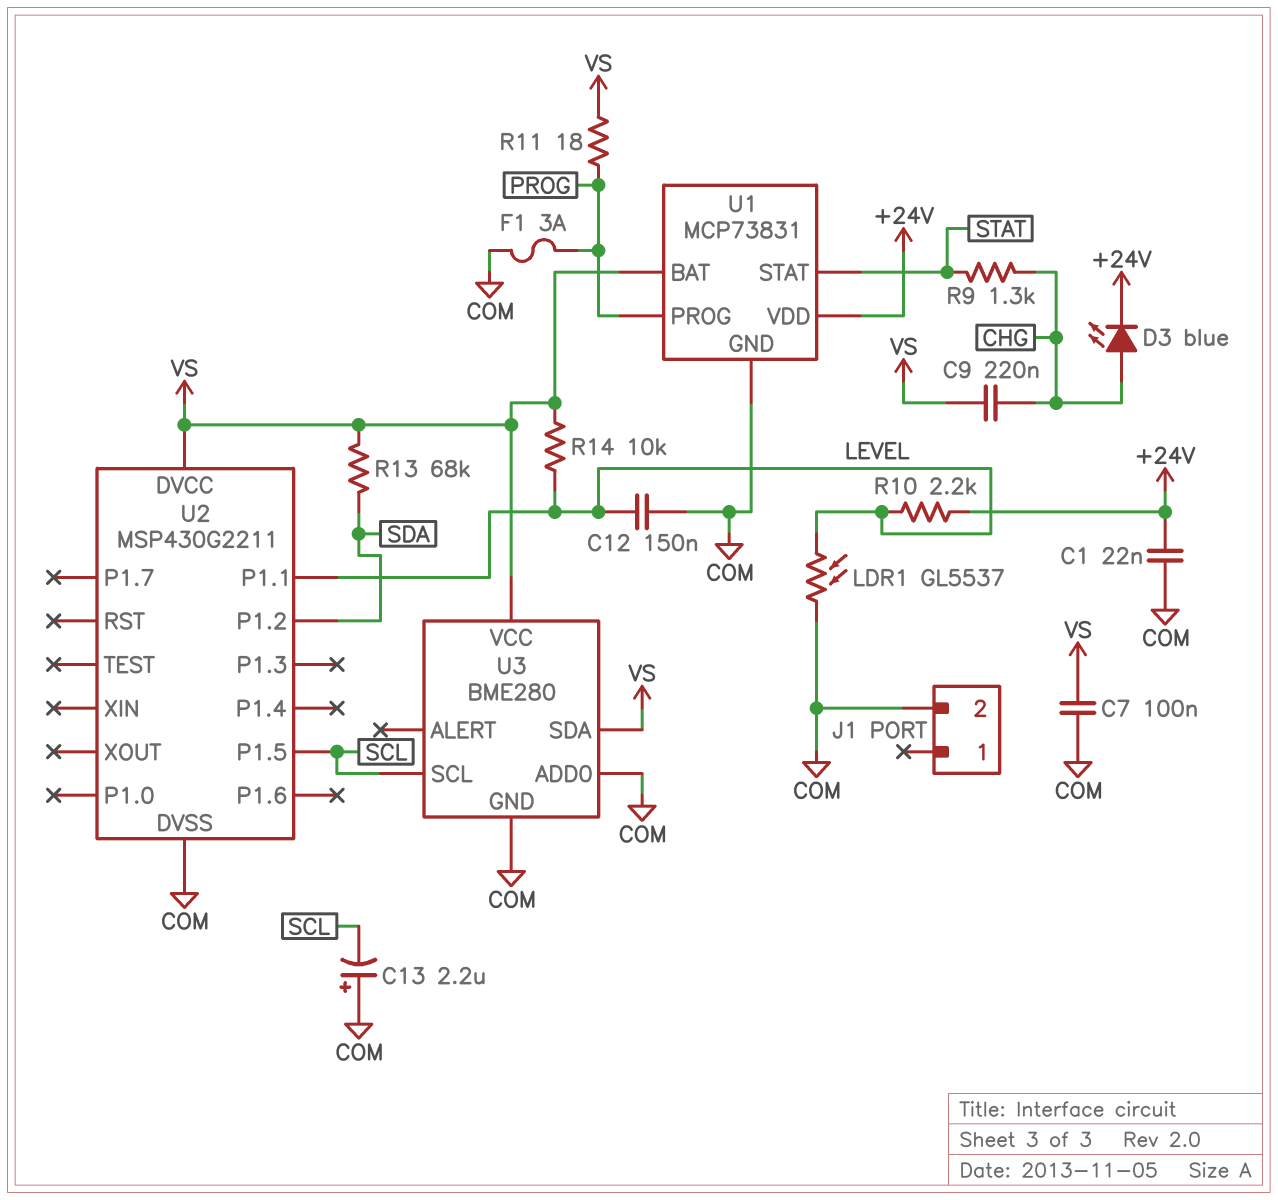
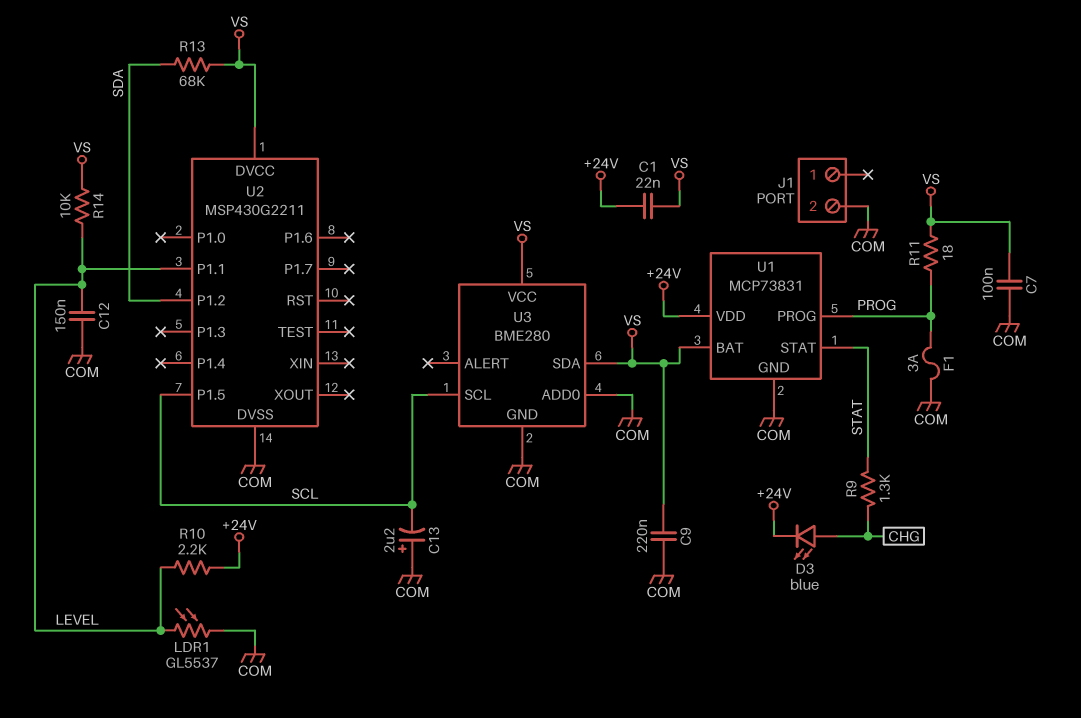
C1: 22nF (+24V, COM) -> 22nF (+24V, VS)
C9: 220nF (CHG, VS) -> 220nF (COM, VS)

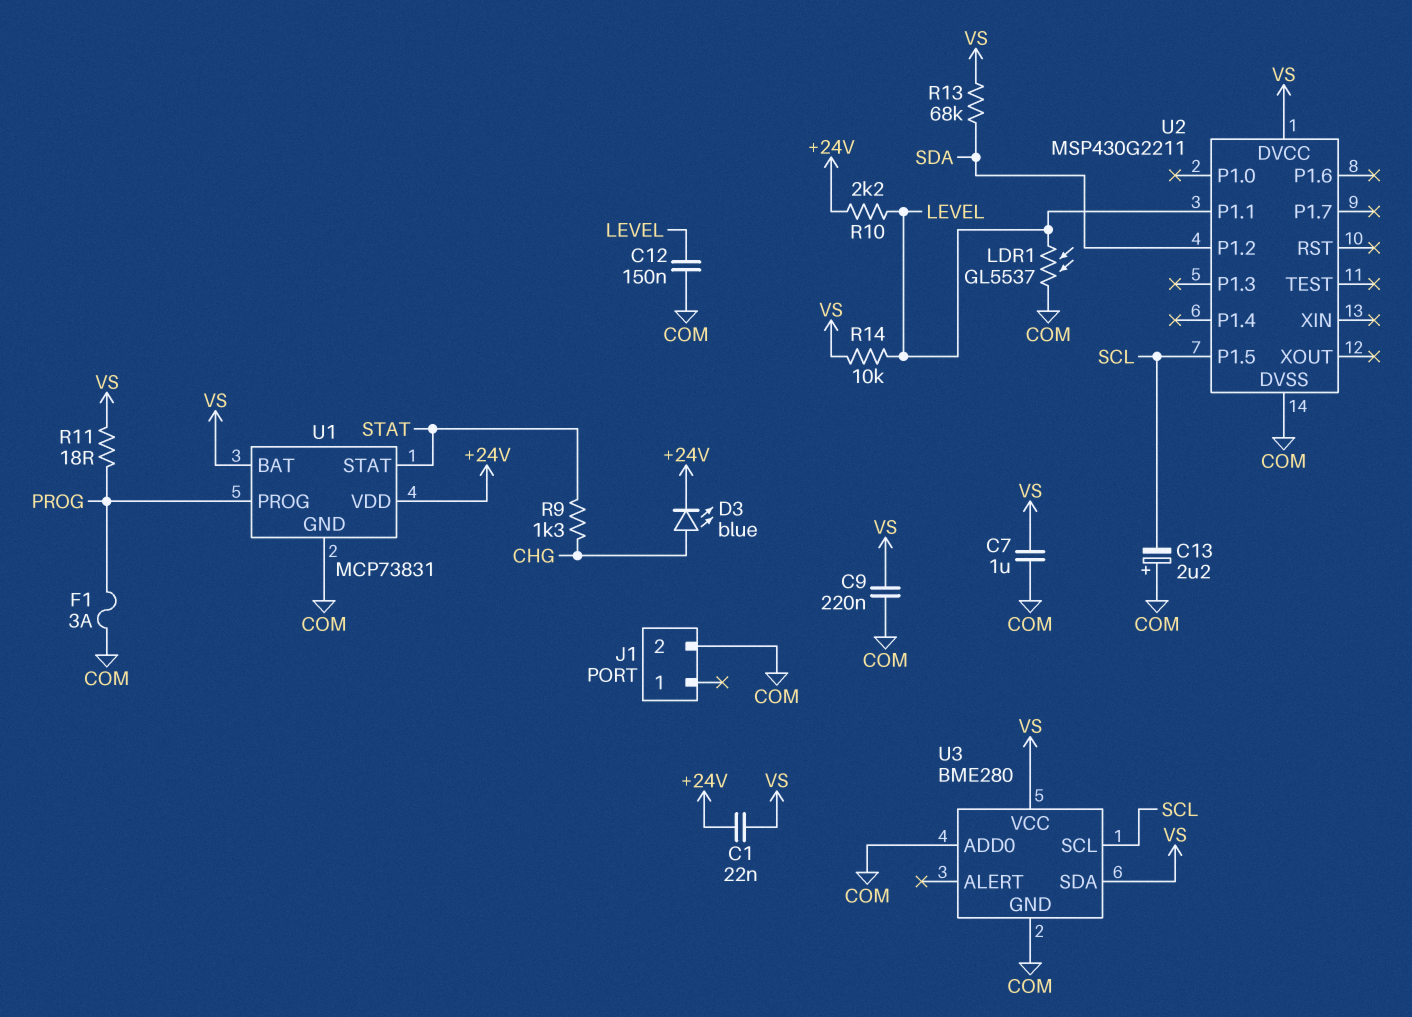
C7: 100nF (COM, VS) -> 1uF (COM, VS)

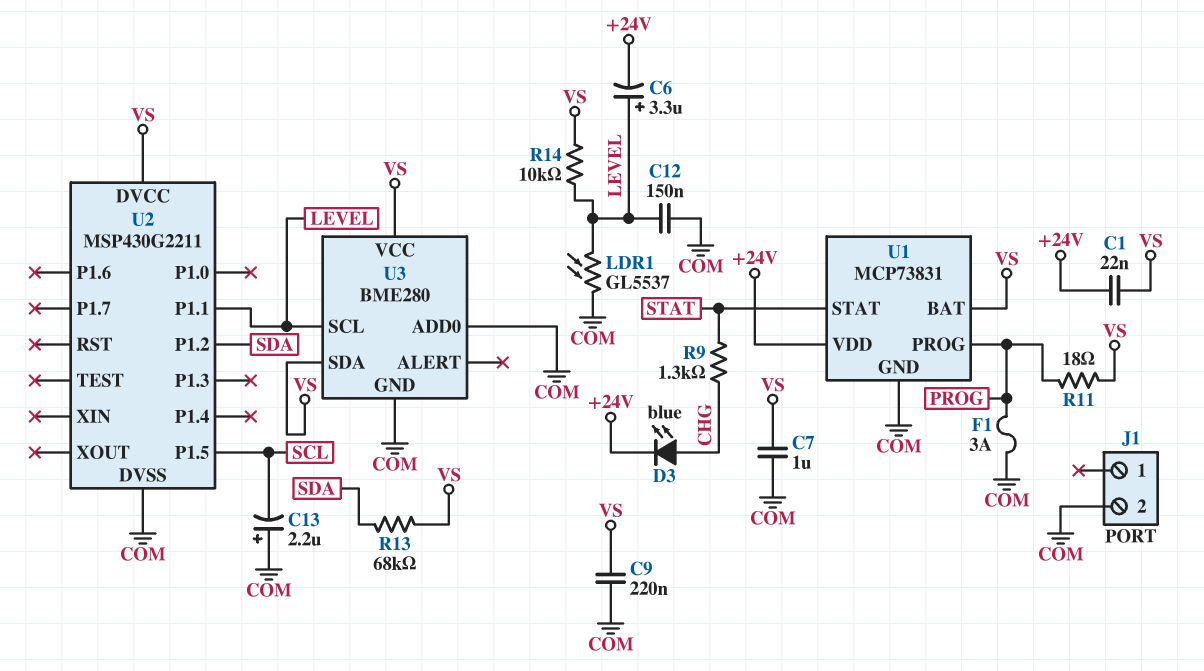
C6: none -> 3.3uF (plus LEVEL, minus +24V)
R10: 2.2k (+24V, LEVEL) -> none
U3 pin SCL: SCL -> LEVEL

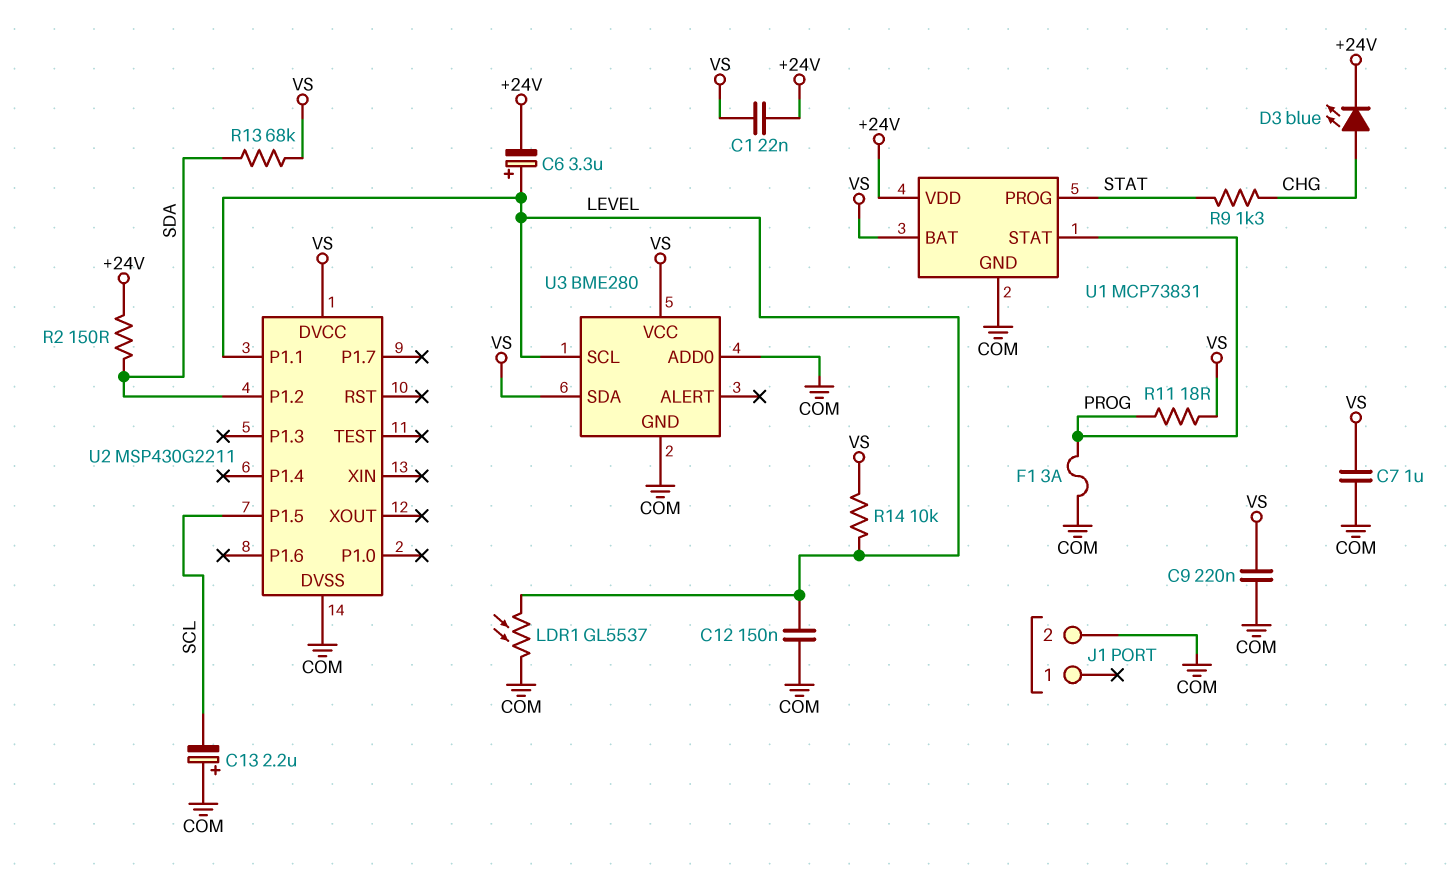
R2: none -> 150 (+24V, SDA)
U1 pin PROG: PROG -> STAT
U1 pin STAT: STAT -> PROG

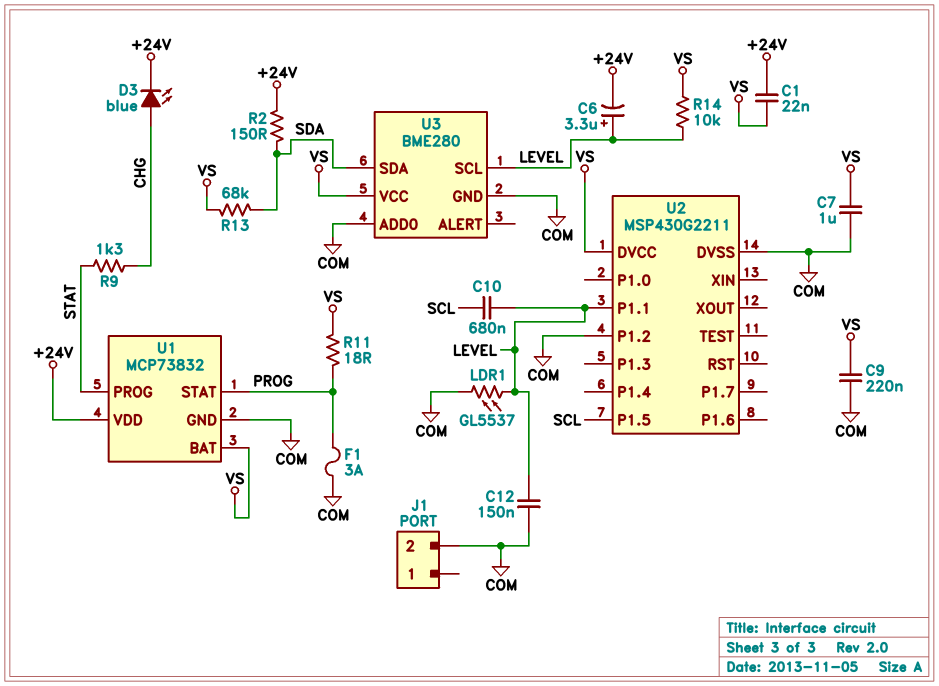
C10: none -> 680nF (LEVEL, SCL)
C13: 2.2uF (plus COM, minus SCL) -> none
U1: MCP73831 -> MCP73832
U2 pin P1.2: SDA -> COM
U3 pin SDA: VS -> SDA

